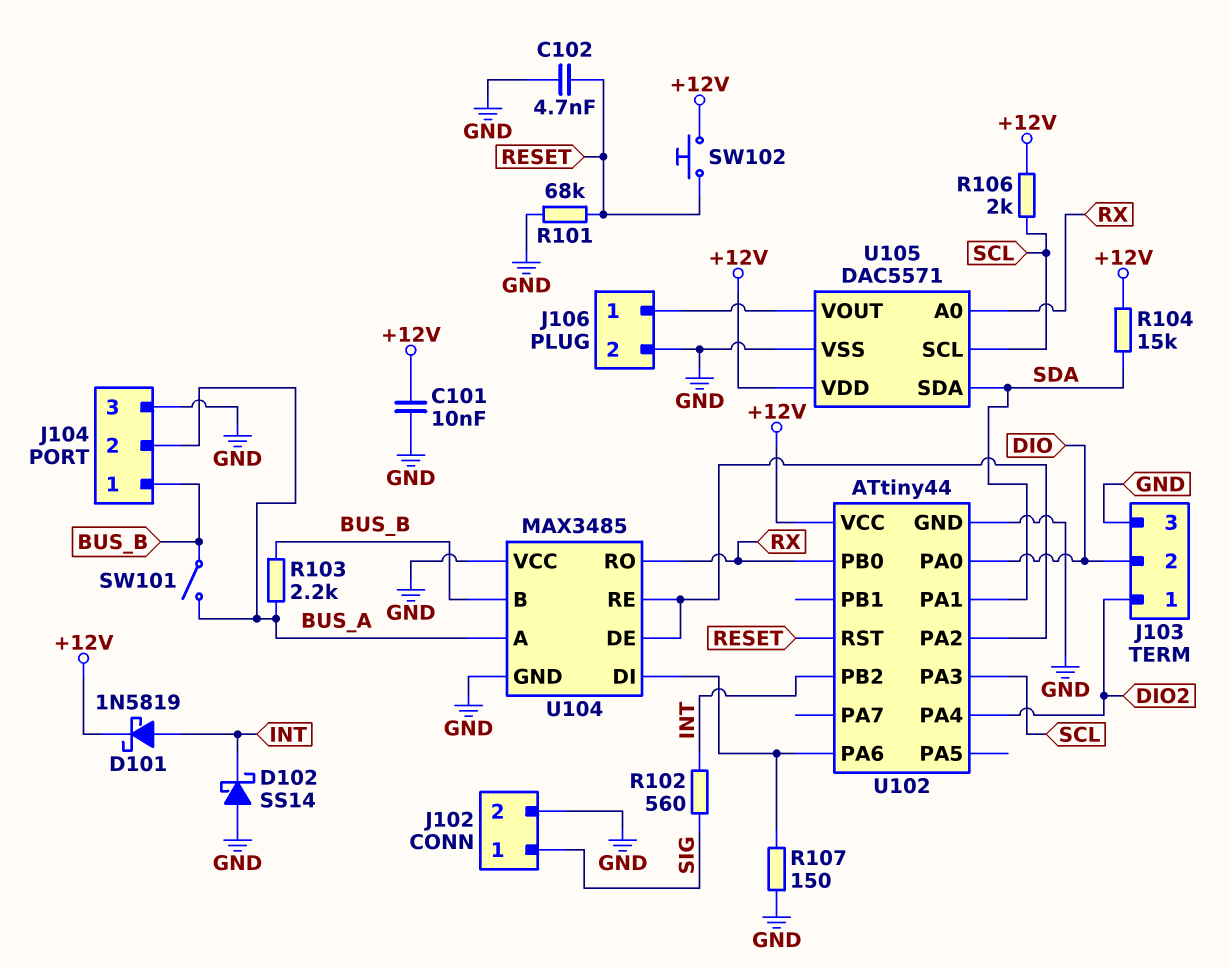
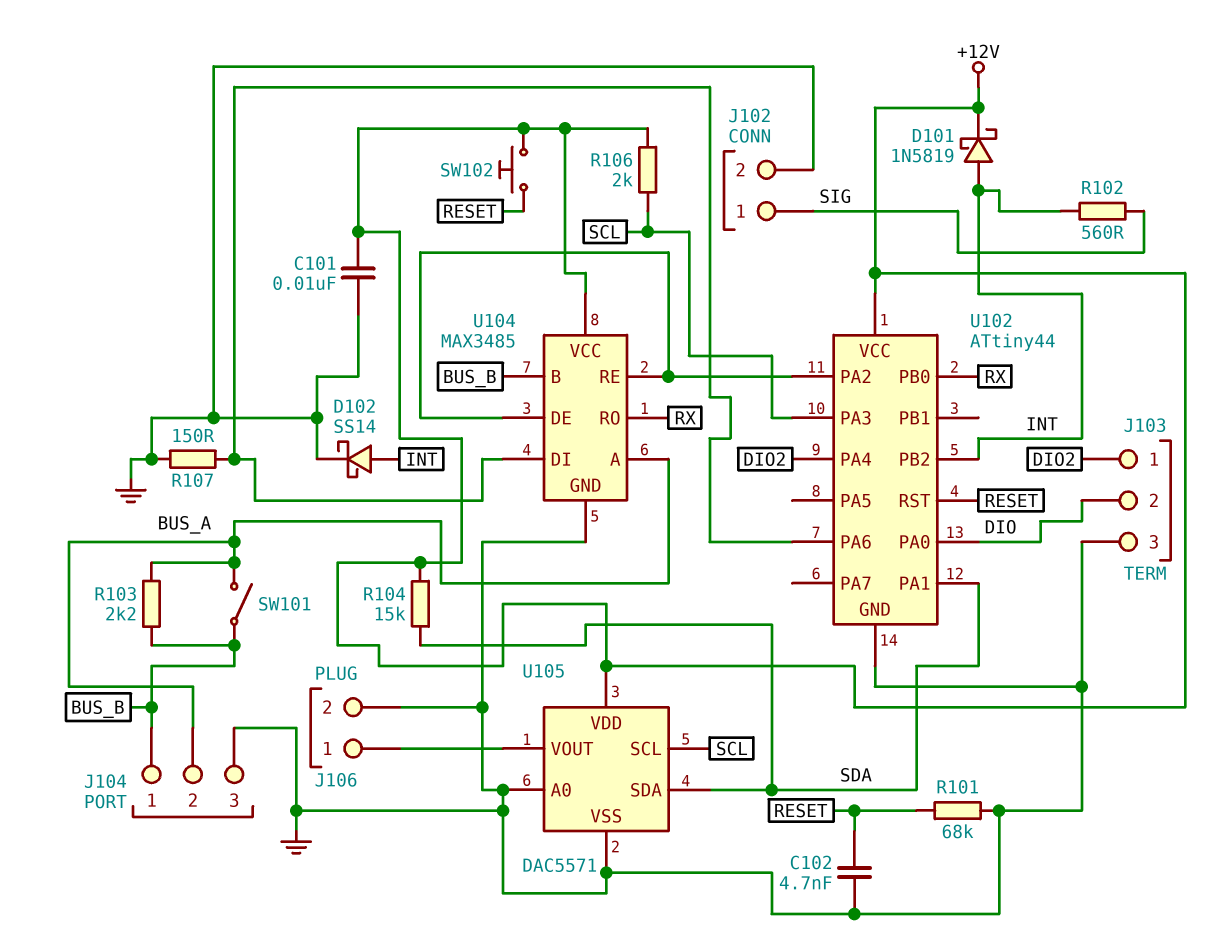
D102: schottky SS14 (A GND, K INT) -> schottky SS14 (A INT, K GND)
U104 pin VCC: GND -> +12V
U105 pin A0: RX -> GND

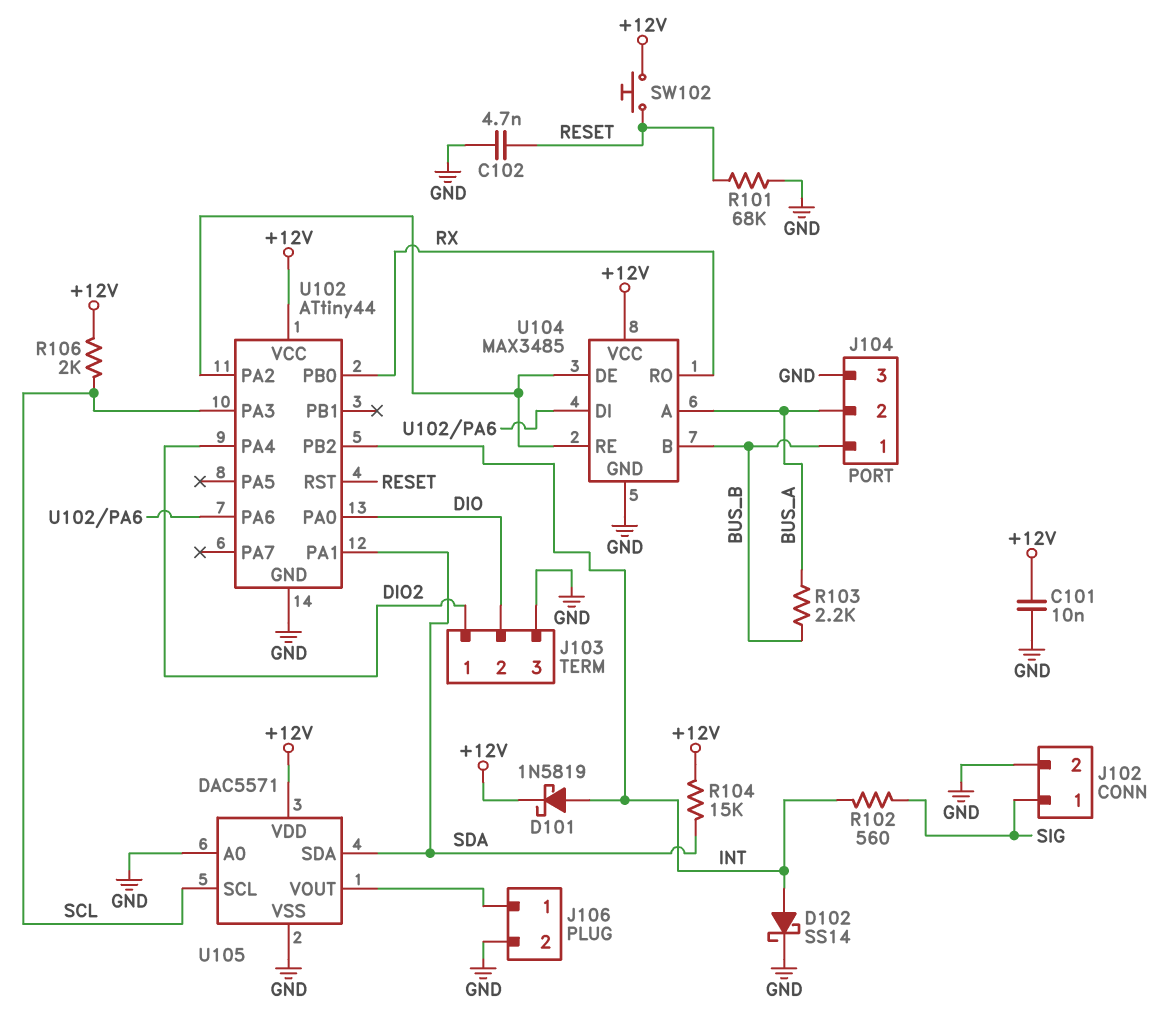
R107: 150 (GND, U102/PA6) -> none
SW101: switch (BUS_A, BUS_B) -> none

